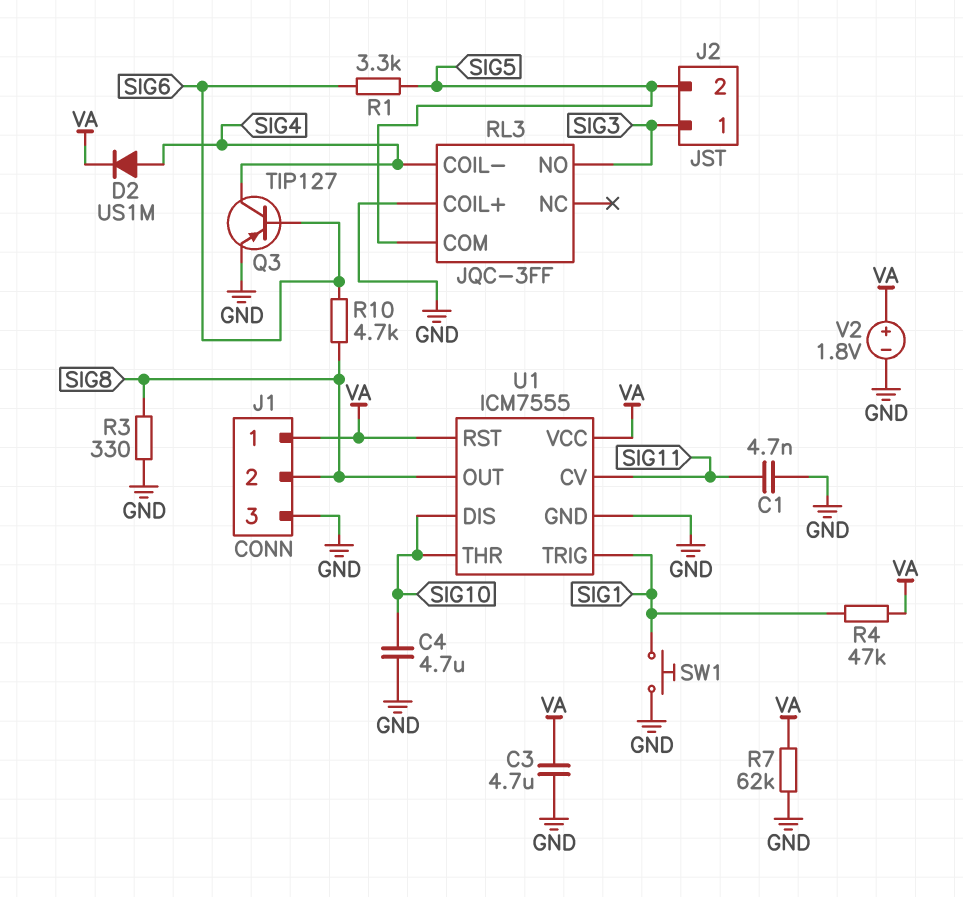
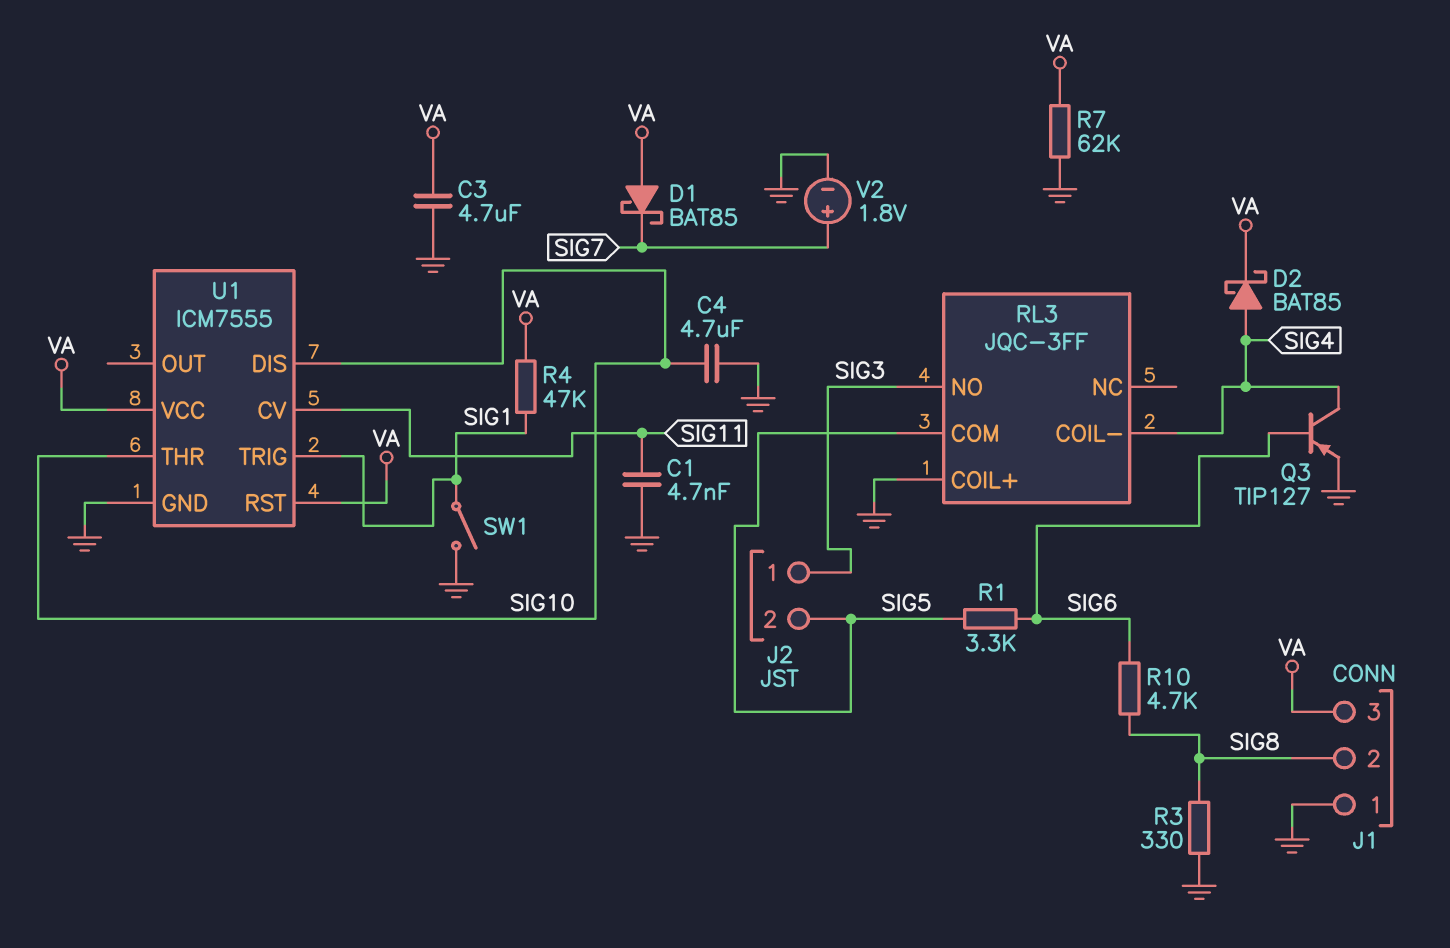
D1: none -> schottky BAT85 (A VA, K SIG7)
D2: diode US1M (A SIG4, K VA) -> schottky BAT85 (A SIG4, K VA)
J1 pin 1: VA -> GND
J1 pin 3: GND -> VA
SW1: button (GND, SIG1) -> switch (GND, SIG1)
U1 pin OUT: SIG8 -> none
V2: 1.8V (plus VA, minus GND) -> 1.8V (plus SIG7, minus GND)

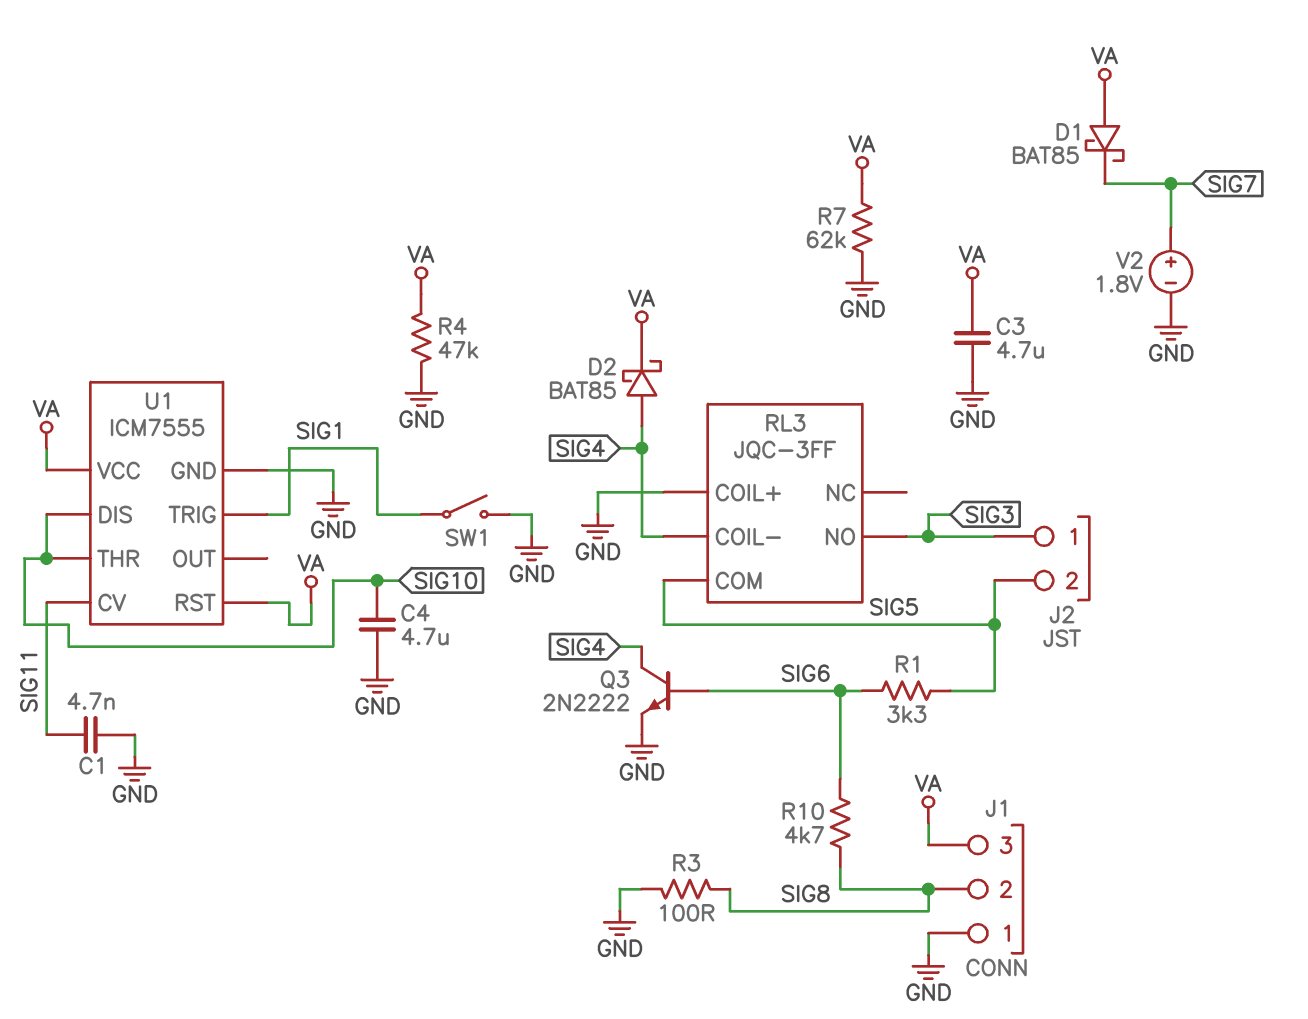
Q3: PNP TIP127 (B SIG6, C SIG4, E GND) -> NPN 2N2222 (B SIG6, C SIG4, E GND)
R3: 330 (GND, SIG8) -> 100 (GND, SIG8)
R4: 47k (SIG1, VA) -> 47k (GND, VA)

